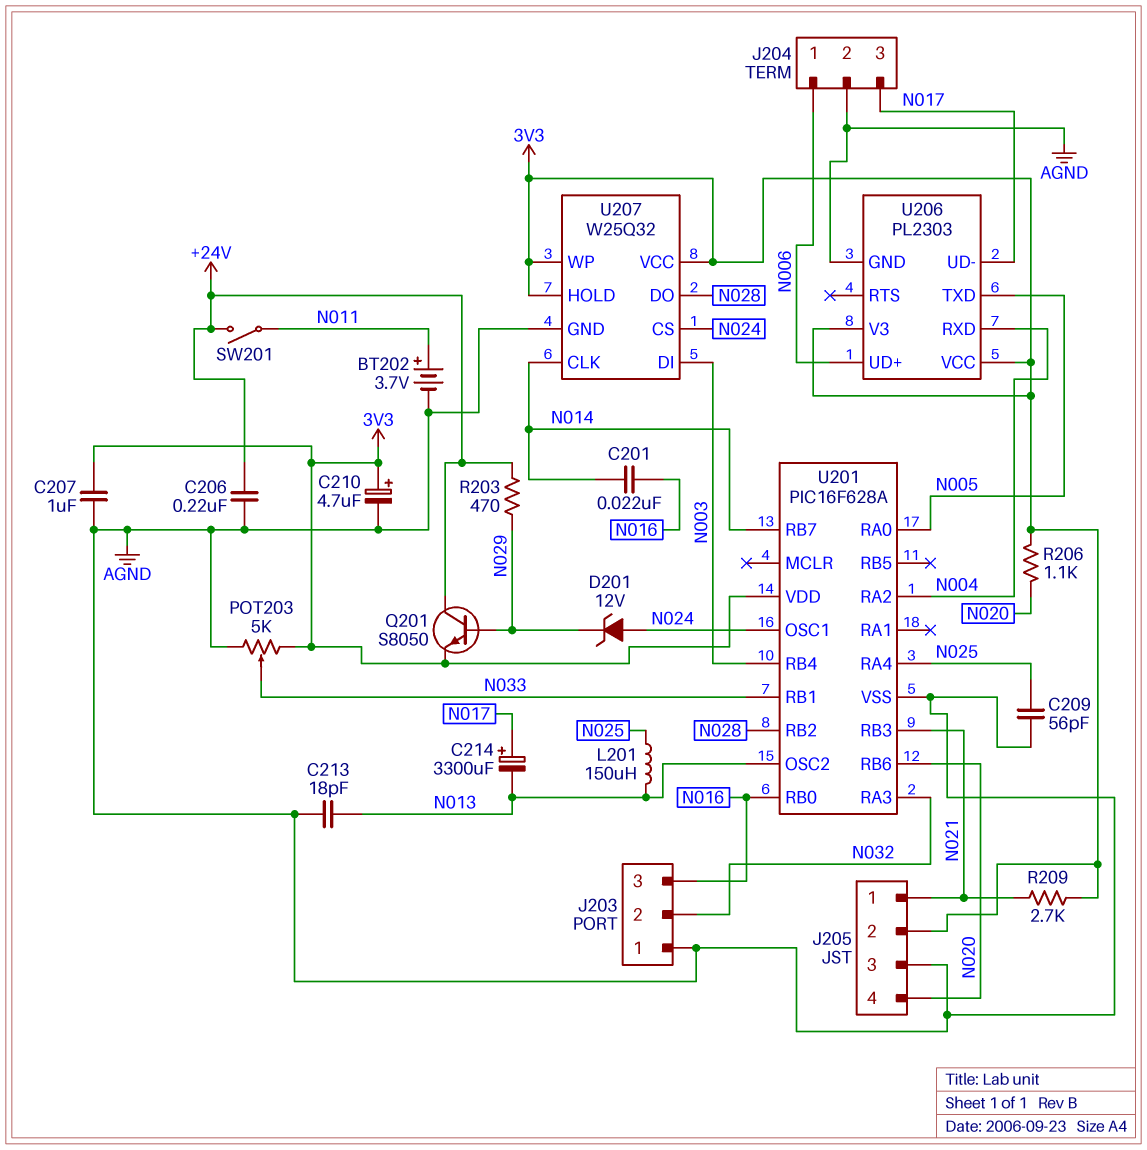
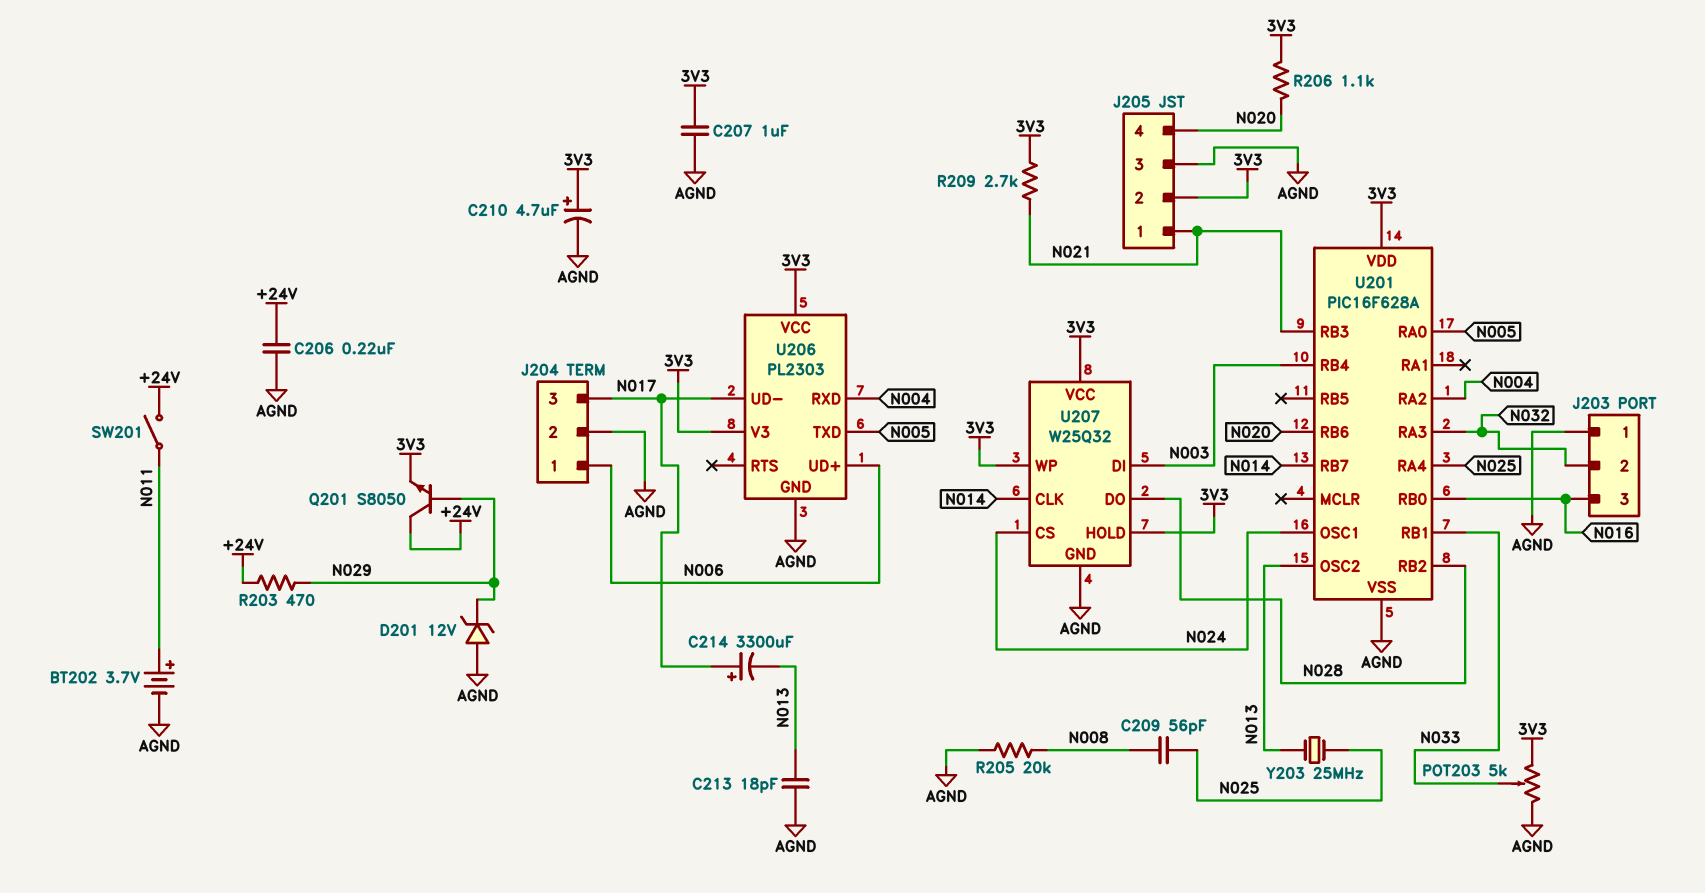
C201: 22nF (N014, N016) -> none
C209: 56pF (AGND, N025) -> 56pF (N008, N025)
D201: zener 12V (A N024, K N029) -> zener 12V (A AGND, K N029)
L201: 150uH (N013, N025) -> none
R205: none -> 20k (AGND, N008)
Y203: none -> 25MHz (N013, N025)

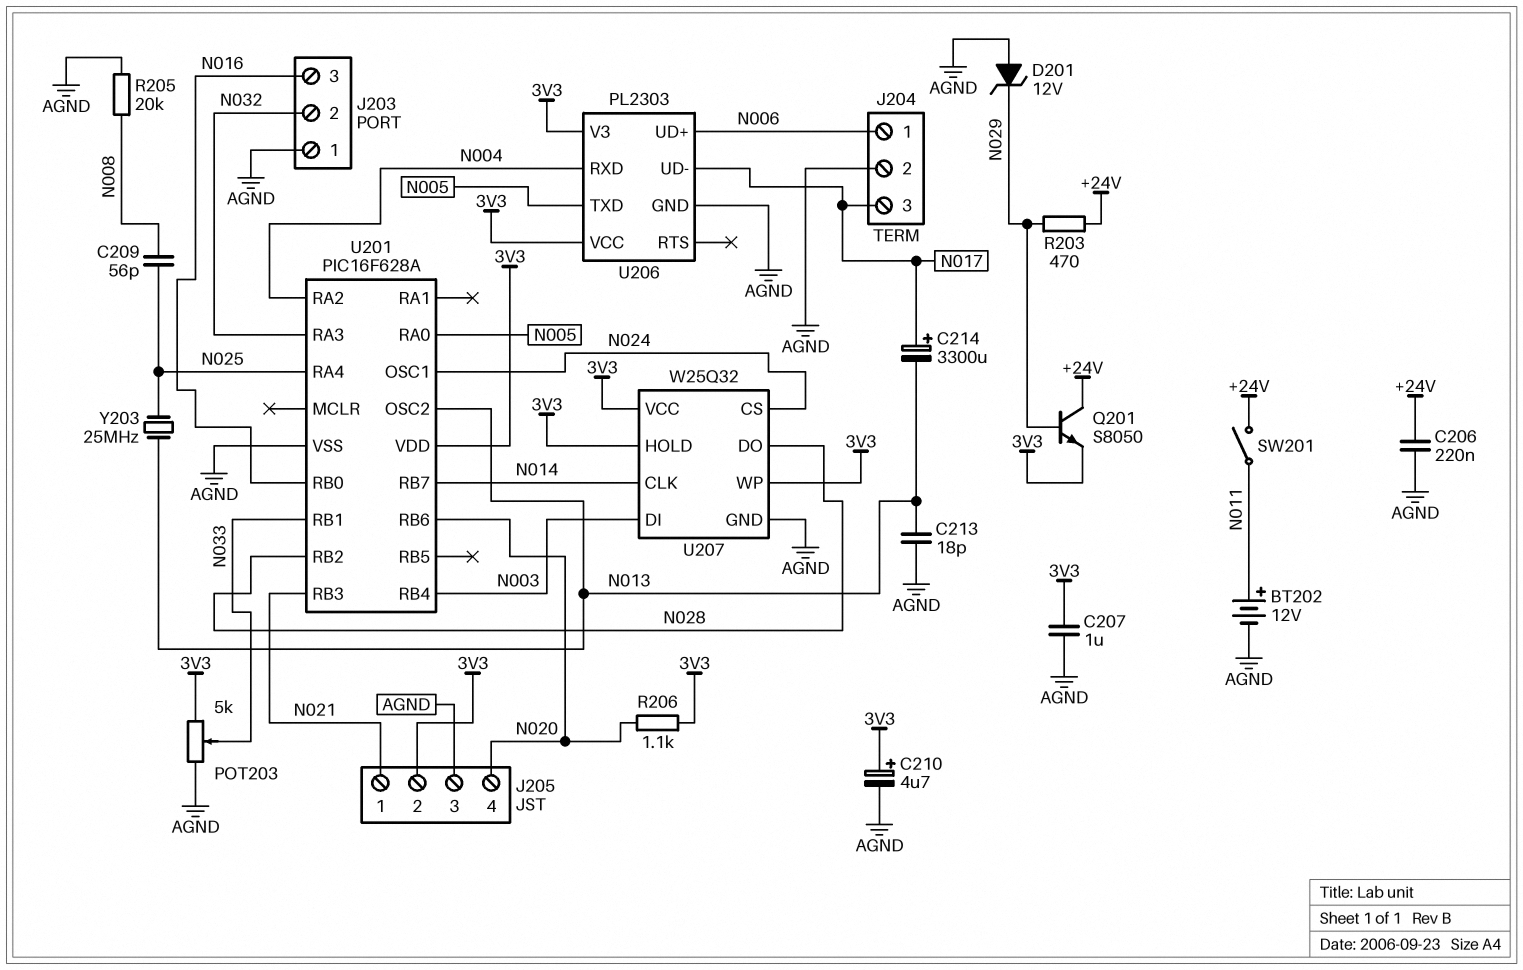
BT202: 3.7V (plus N011, minus AGND) -> 12V (plus N011, minus AGND)
R209: 2.7k (3V3, N021) -> none

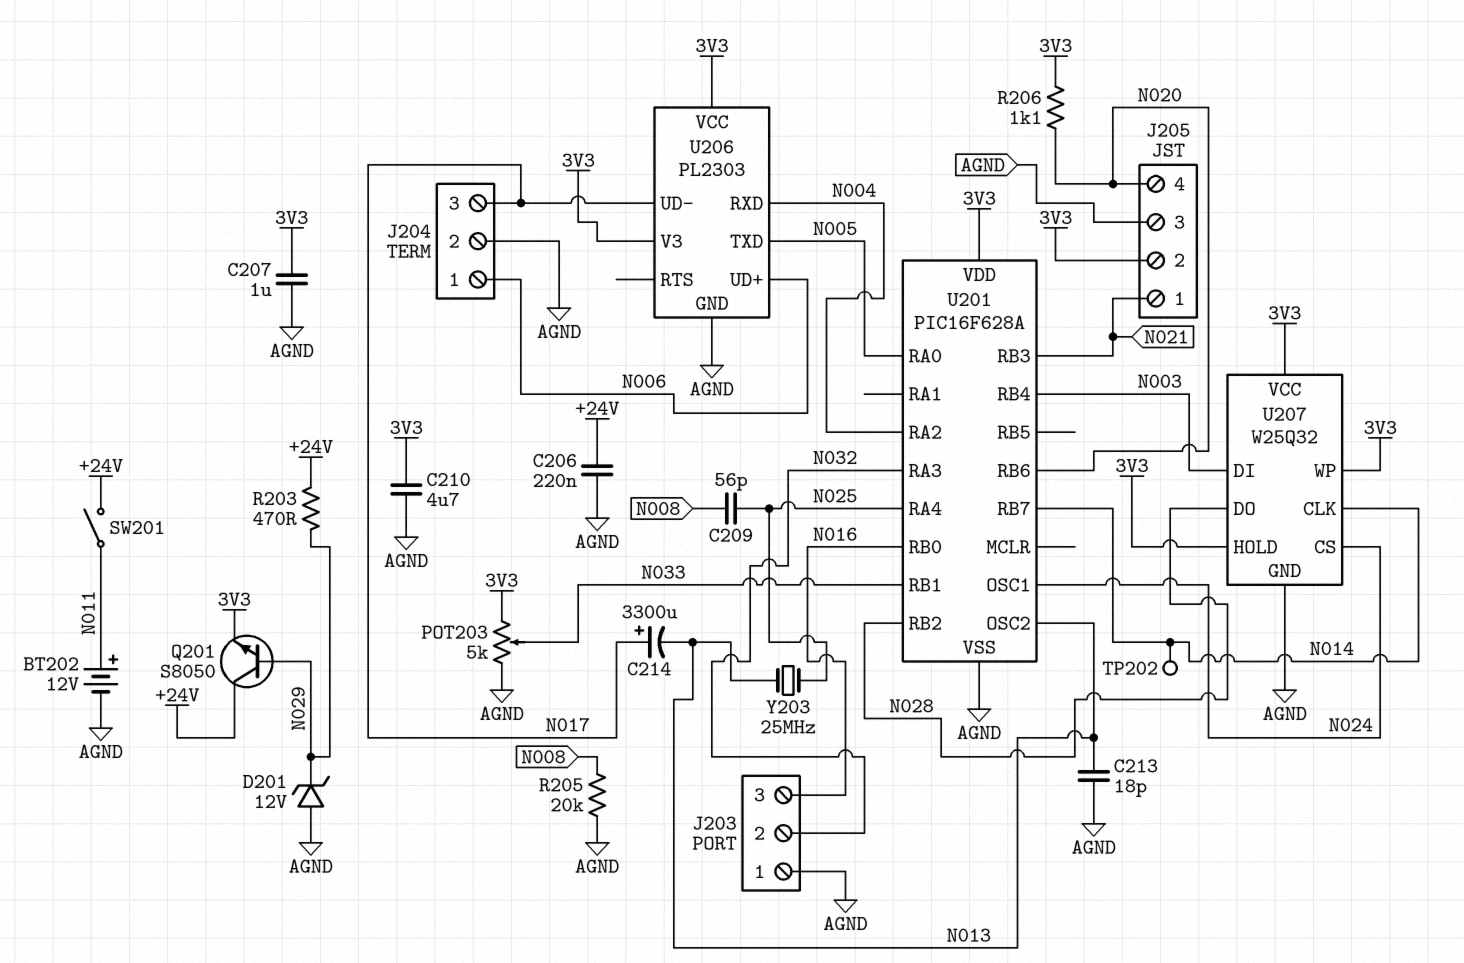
C210: 4.7uF (plus 3V3, minus AGND) -> 4.7uF (3V3, AGND)
TP202: none -> test point (N014)

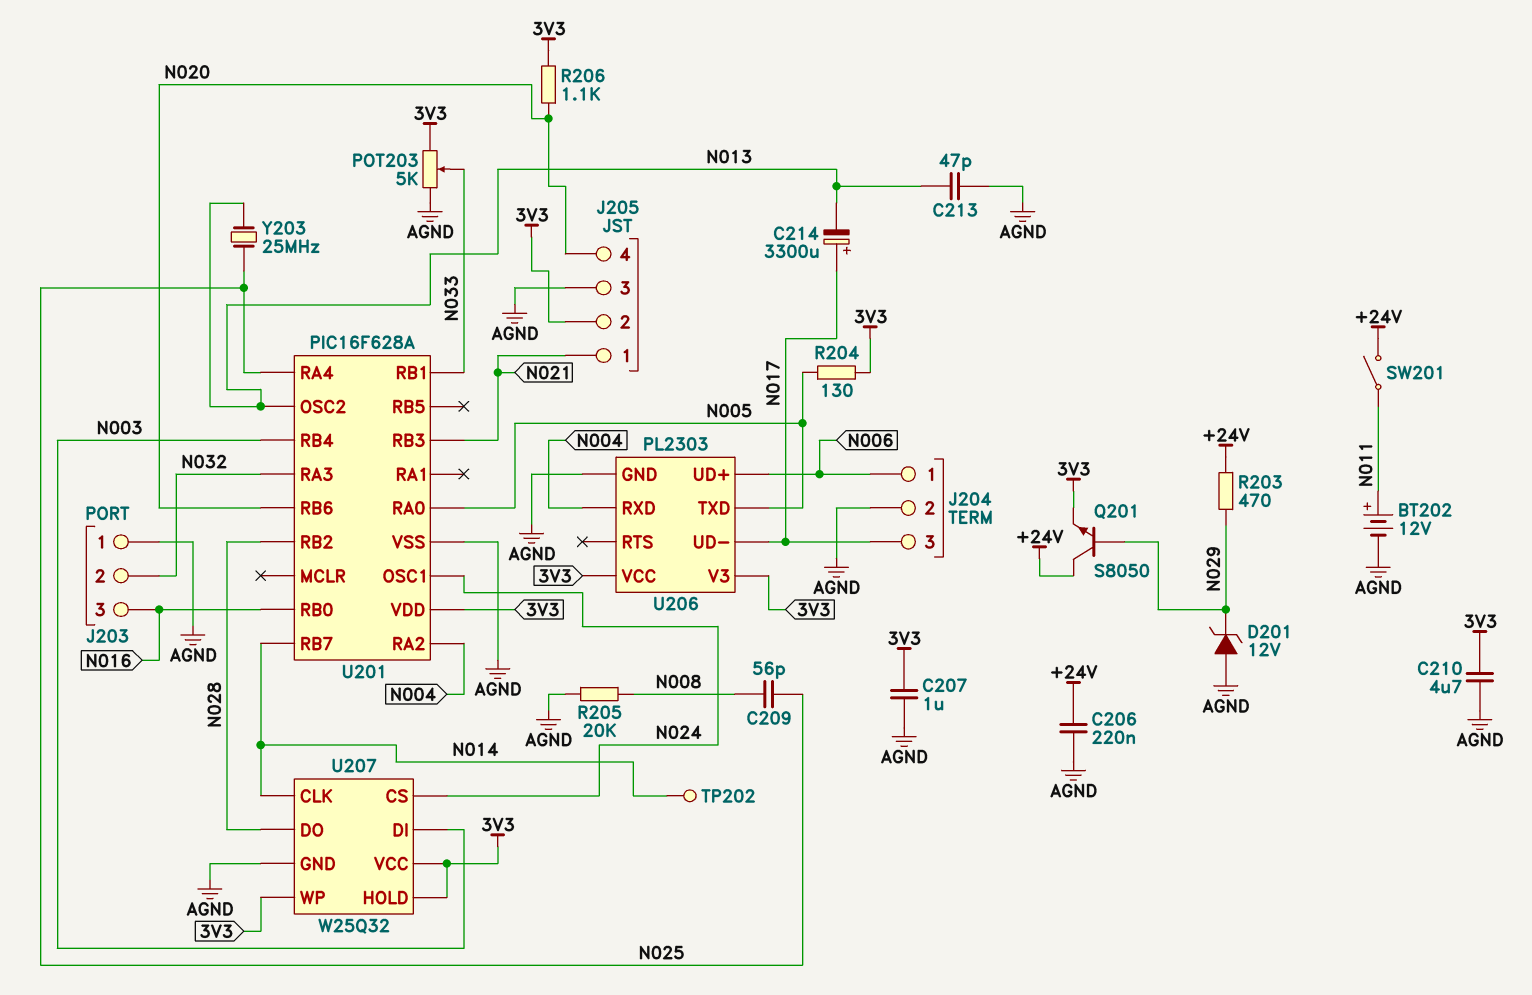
C213: 18pF (AGND, N013) -> 47pF (AGND, N013)
R204: none -> 130 (3V3, N005)

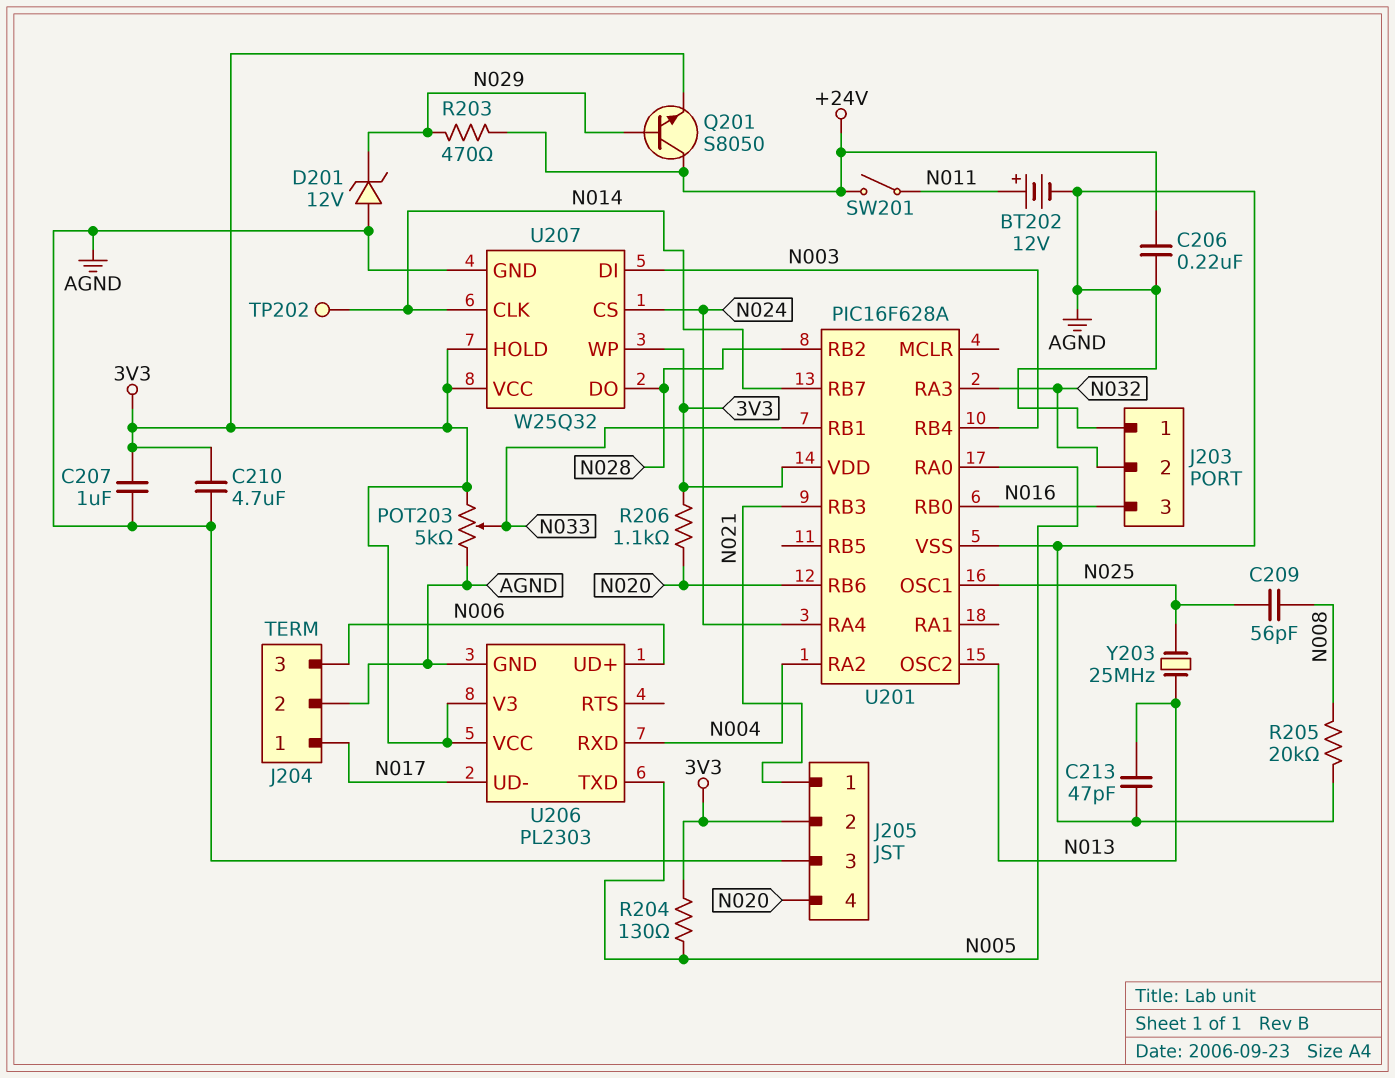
C214: 3300uF (plus N017, minus N013) -> none
J204 pin 1: N006 -> N017
J204 pin 3: N017 -> N006
U201 pin OSC1: N024 -> N025
U201 pin RA4: N025 -> N024

